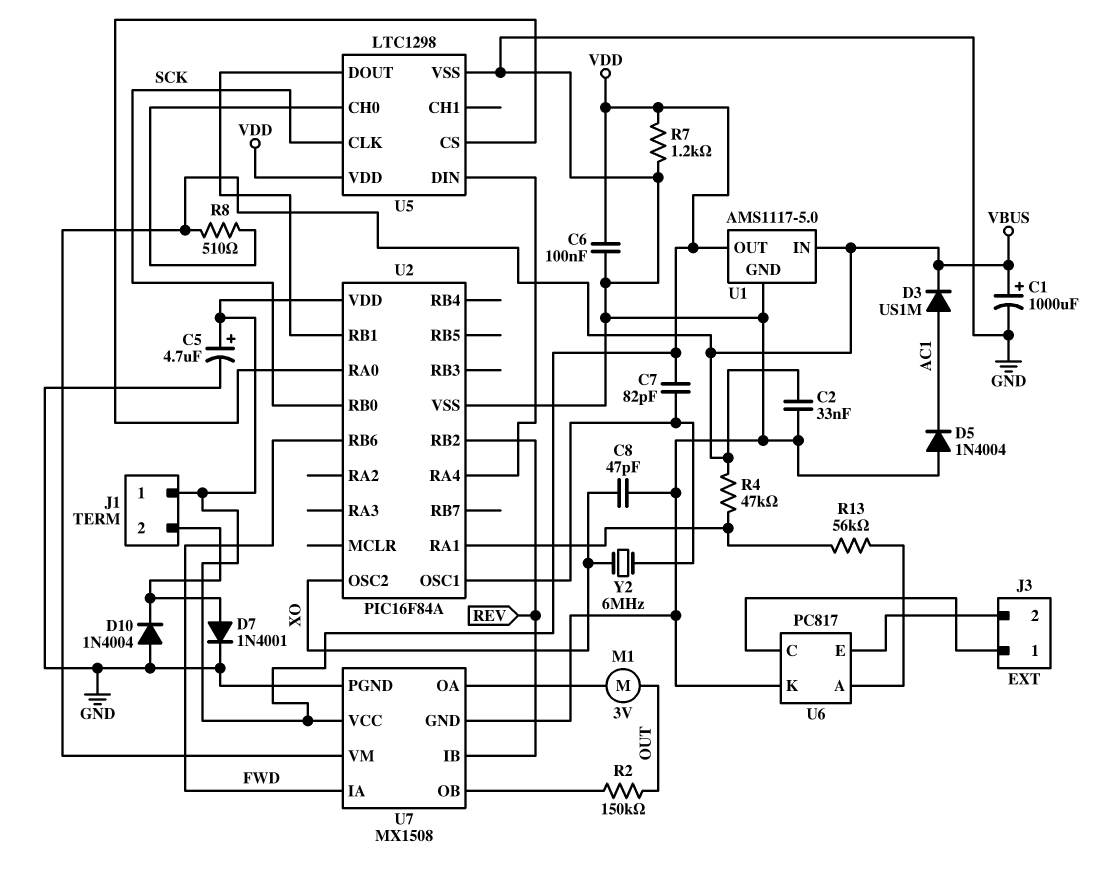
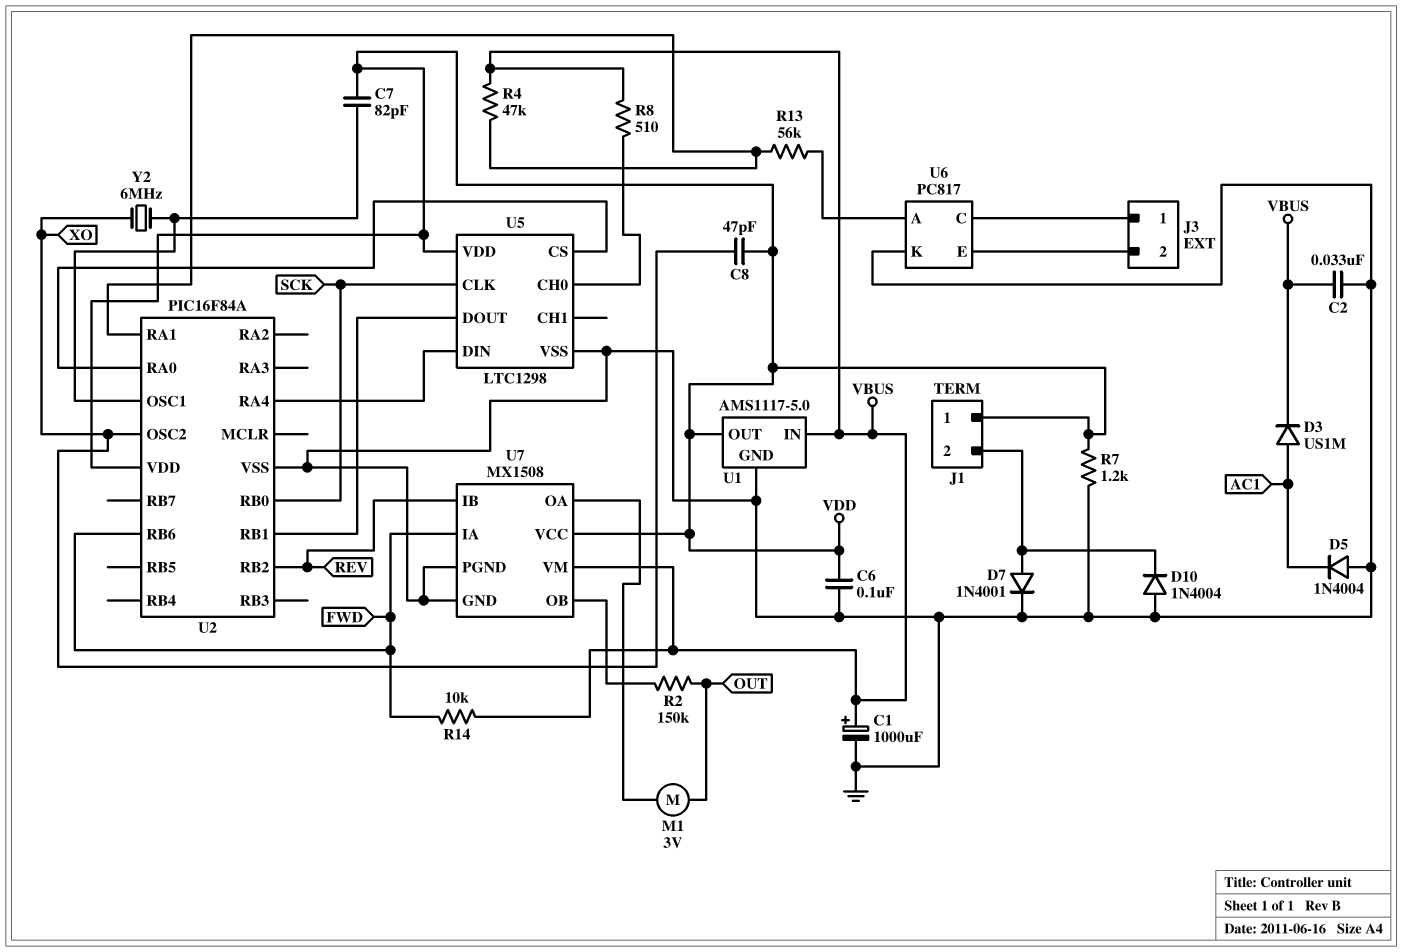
C5: 4.7uF (plus VDD, minus GND) -> none
C8: 47pF (GND, XO) -> 47pF (VDD, XO)
R14: none -> 10k (FWD, VBUS)

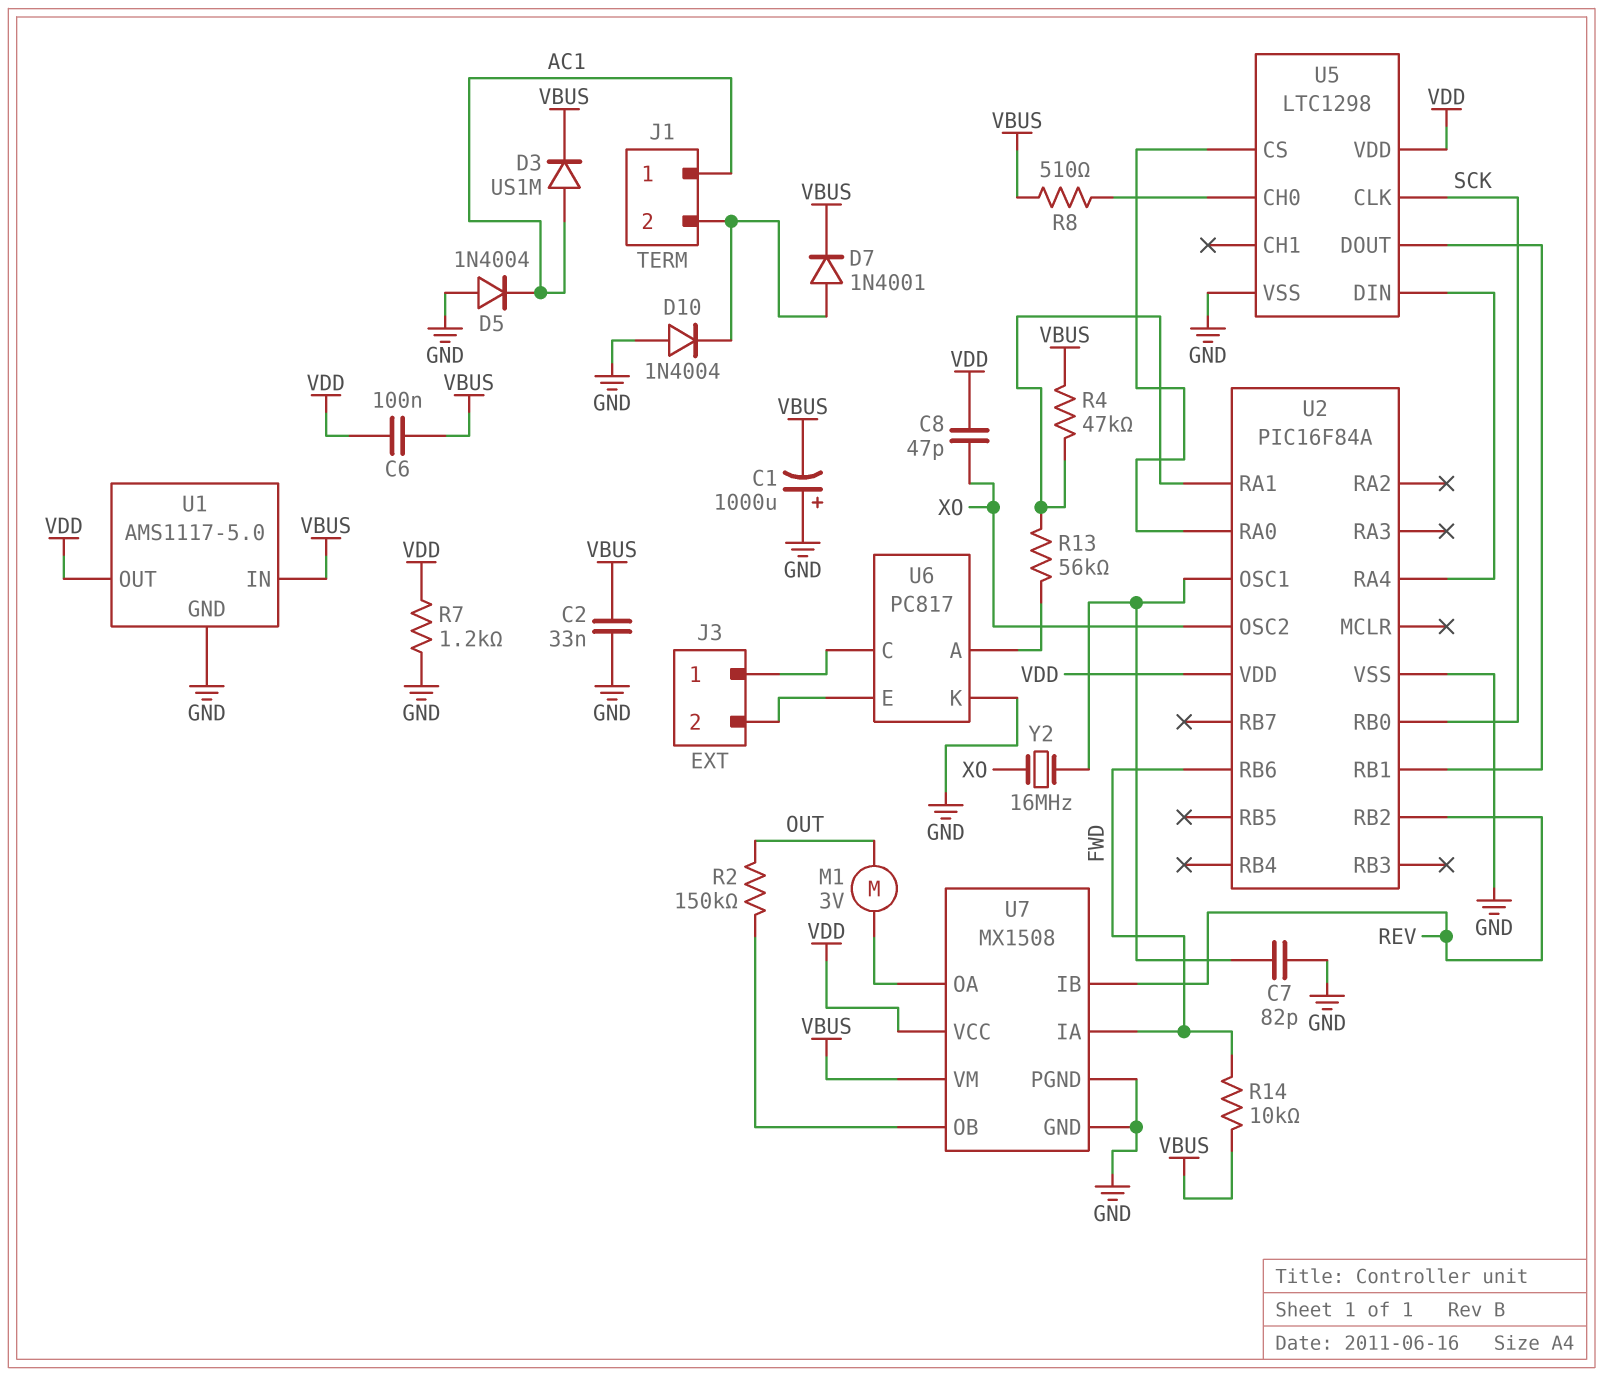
C1: 1000uF (plus VBUS, minus GND) -> 1000uF (plus GND, minus VBUS)
C6: 100nF (GND, VDD) -> 100nF (VBUS, VDD)
C7: 82pF (U2/OSC1, VDD) -> 82pF (GND, U2/OSC1)
D7: diode 1N4001 (A J1/2, K GND) -> diode 1N4001 (A J1/2, K VBUS)
J1 pin 1: VDD -> AC1
Y2: 6MHz (U2/OSC1, XO) -> 16MHz (U2/OSC1, XO)

